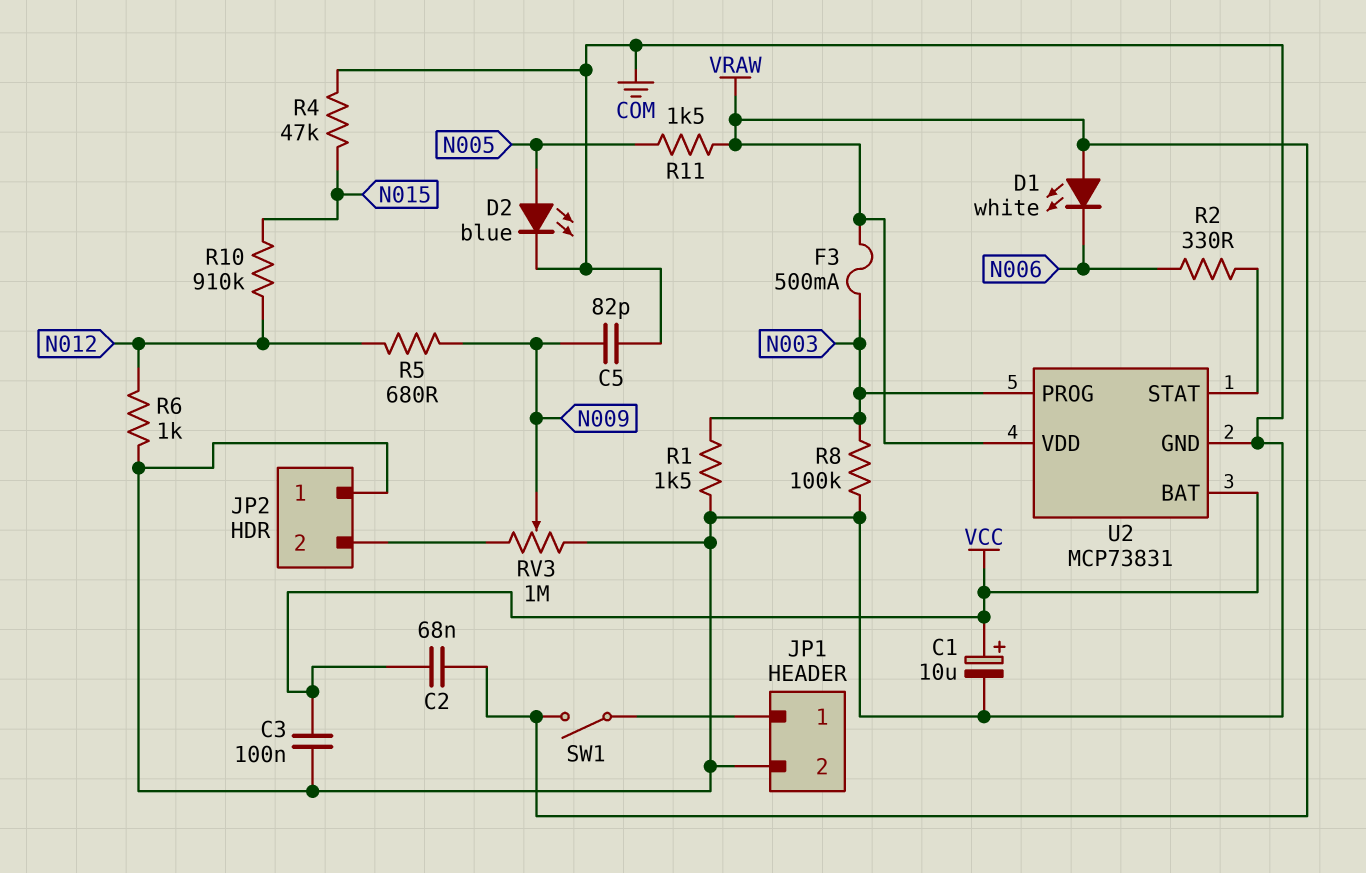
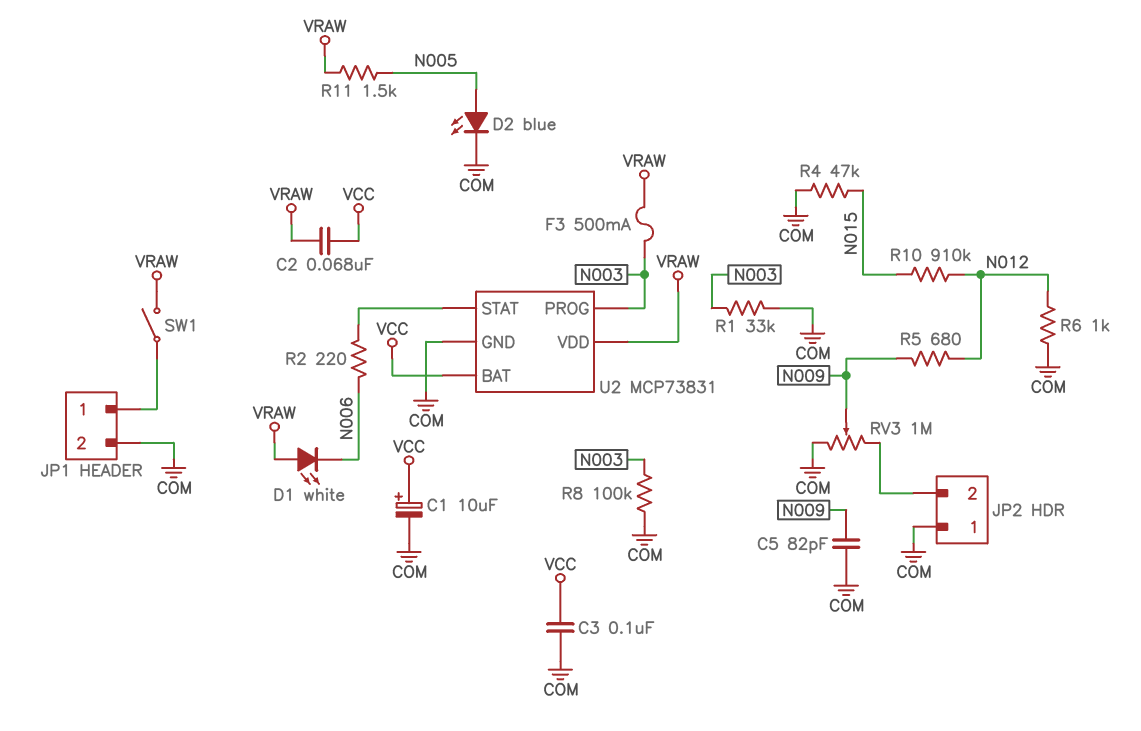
R1: 1.5k (COM, N003) -> 33k (COM, N003)
R2: 330 (N006, U2/STAT) -> 220 (N006, U2/STAT)

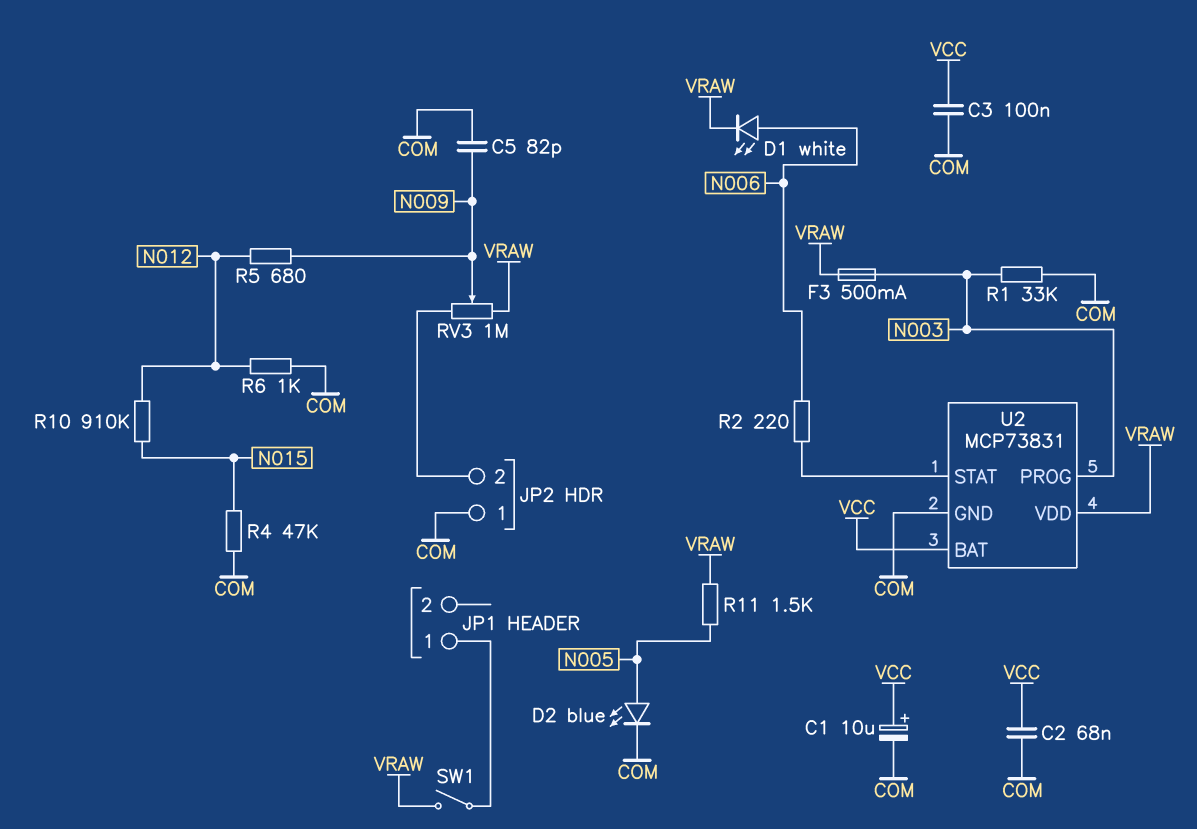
C2: 68nF (VCC, VRAW) -> 68nF (COM, VCC)
D1: LED white (A VRAW, K N006) -> LED white (A N006, K VRAW)
JP1 pin 2: COM -> none
R8: 100k (COM, N003) -> none
RV3: 1M (COM, JP2/2, wiper N009) -> 1M (JP2/2, VRAW, wiper N009)

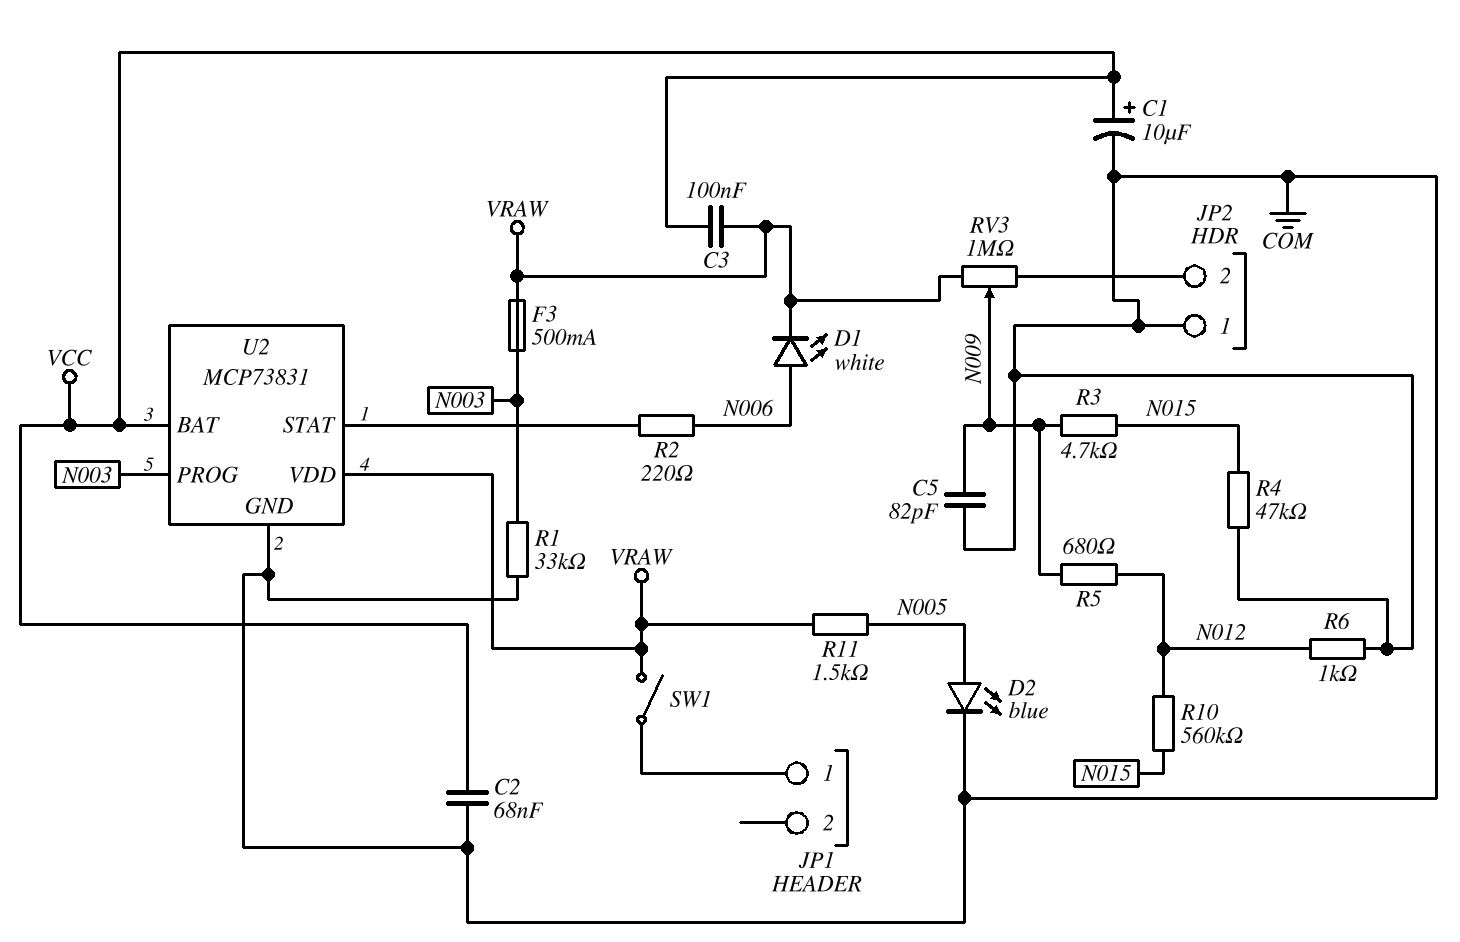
C3: 100nF (COM, VCC) -> 100nF (VCC, VRAW)
R3: none -> 4.7k (N009, N015)
R10: 910k (N012, N015) -> 560k (N012, N015)

